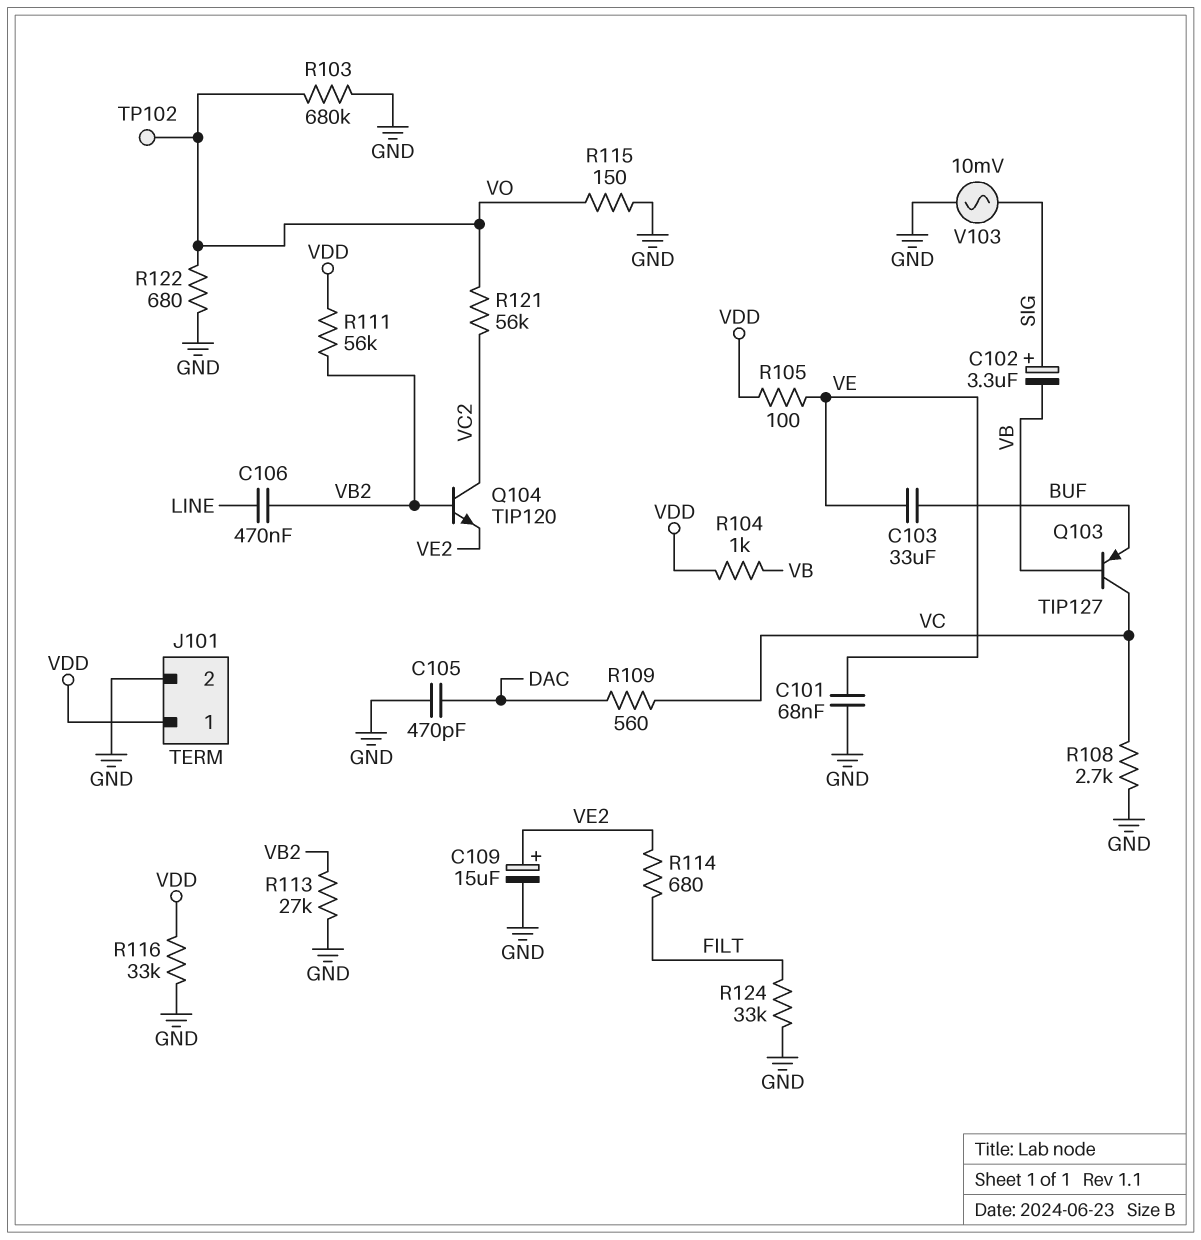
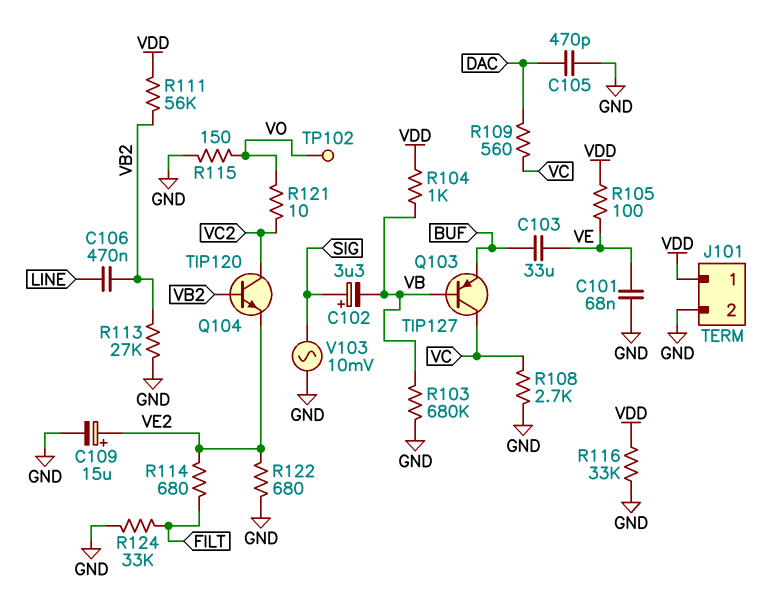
R103: 680k (GND, VO) -> 680k (GND, VB)
R121: 56k (VC2, VO) -> 10 (VC2, VO)
R122: 680 (GND, VO) -> 680 (GND, VE2)

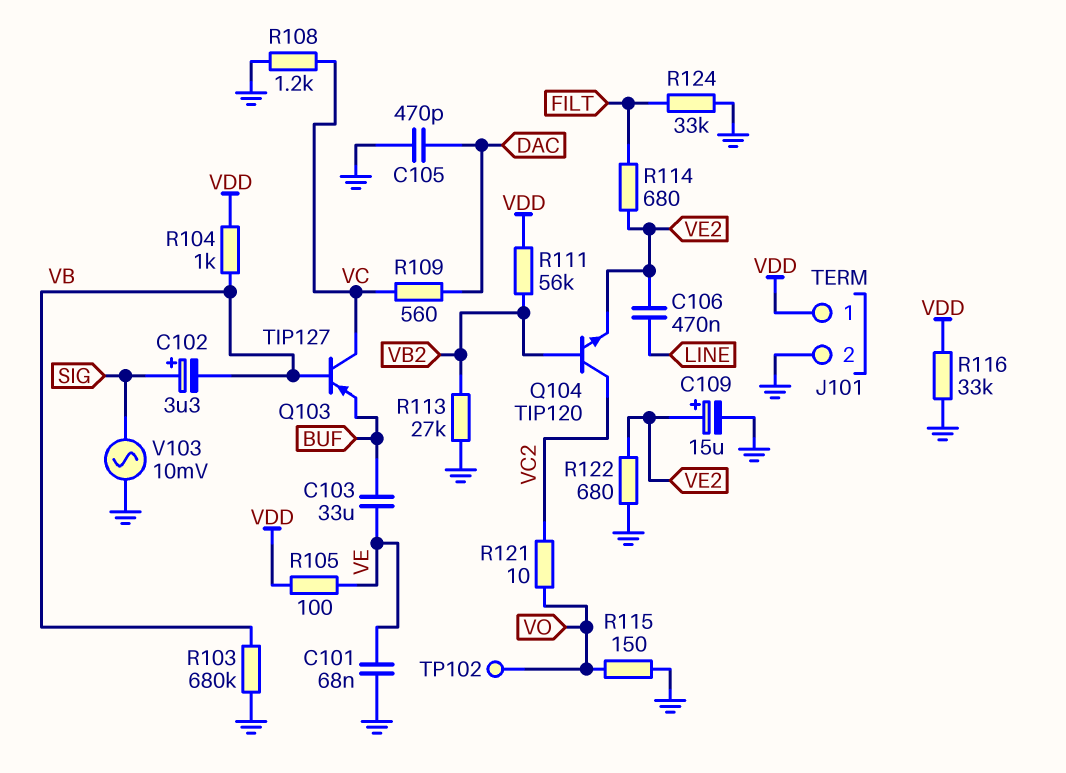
C106: 470nF (LINE, VB2) -> 470nF (LINE, VE2)
R108: 2.7k (GND, VC) -> 1.2k (GND, VC)

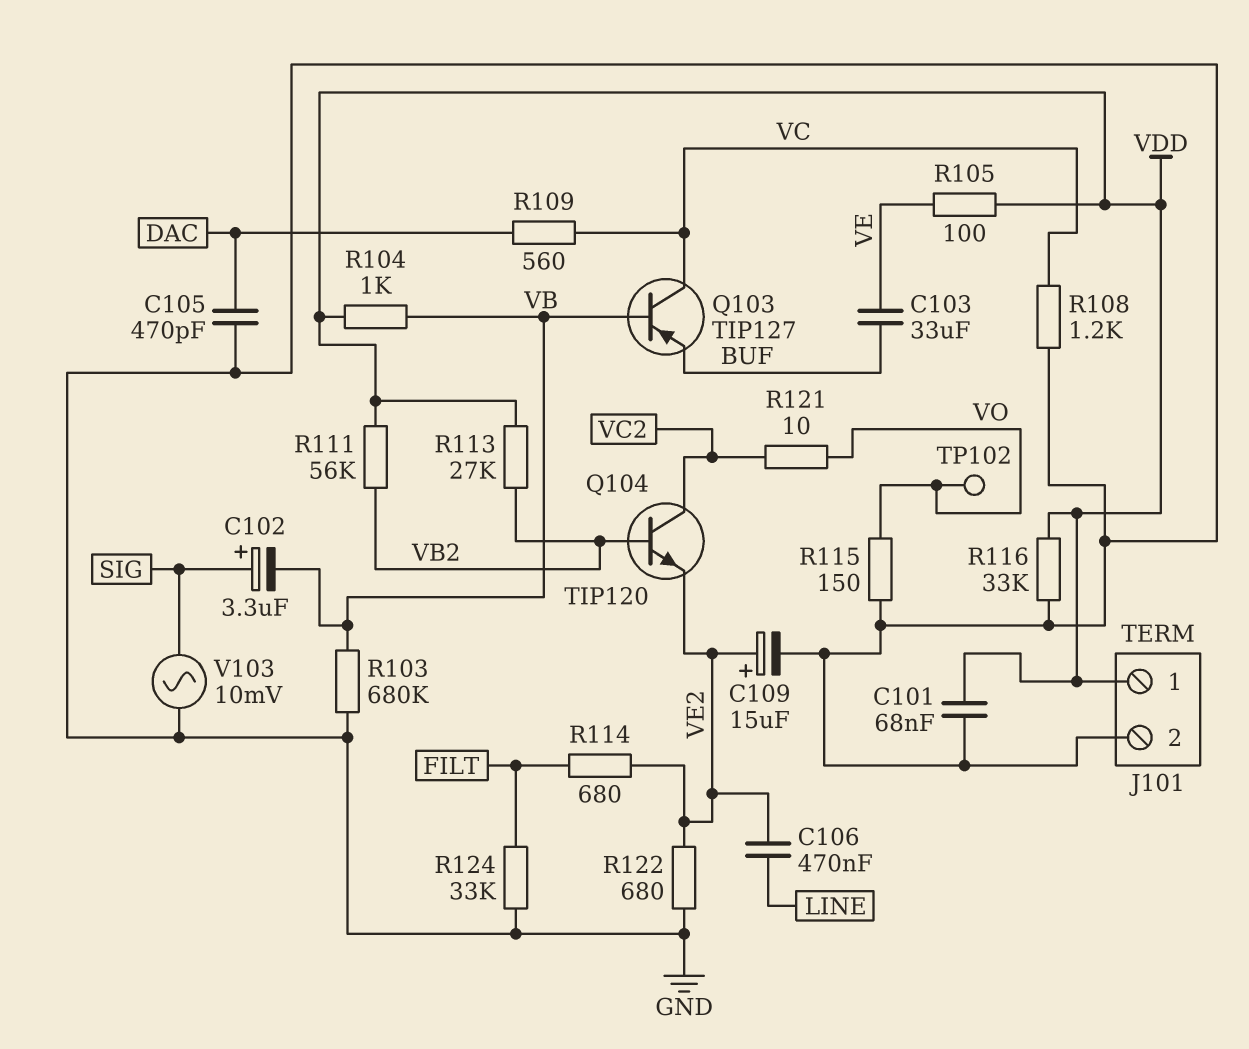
C101: 68nF (GND, VE) -> 68nF (GND, VDD)
R113: 27k (GND, VB2) -> 27k (VB2, VDD)

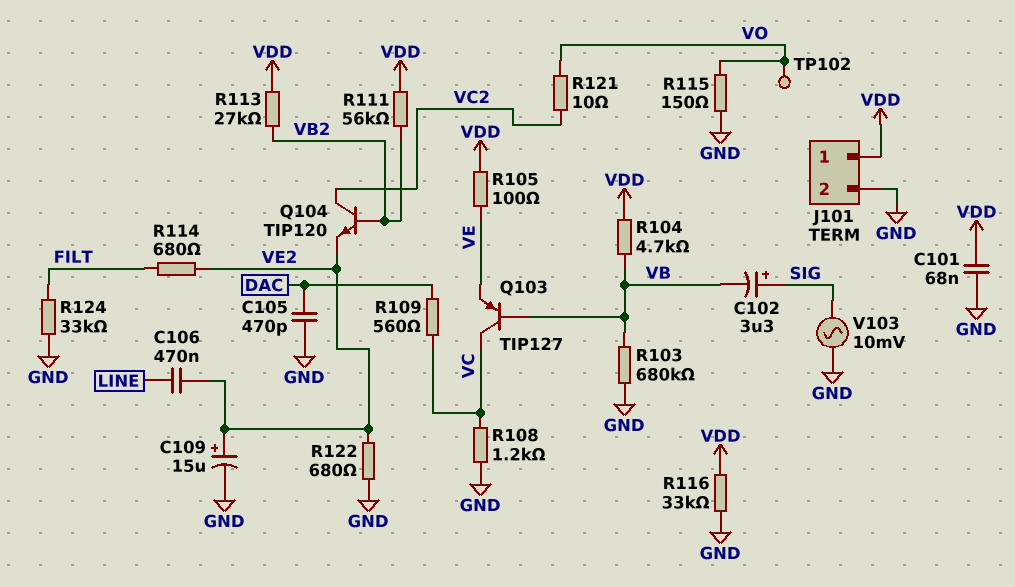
C103: 33uF (BUF, VE) -> none
Q103: PNP TIP127 (B VB, C VC, E BUF) -> PNP TIP127 (B VB, C VC, E VE)
R104: 1k (VB, VDD) -> 4.7k (VB, VDD)

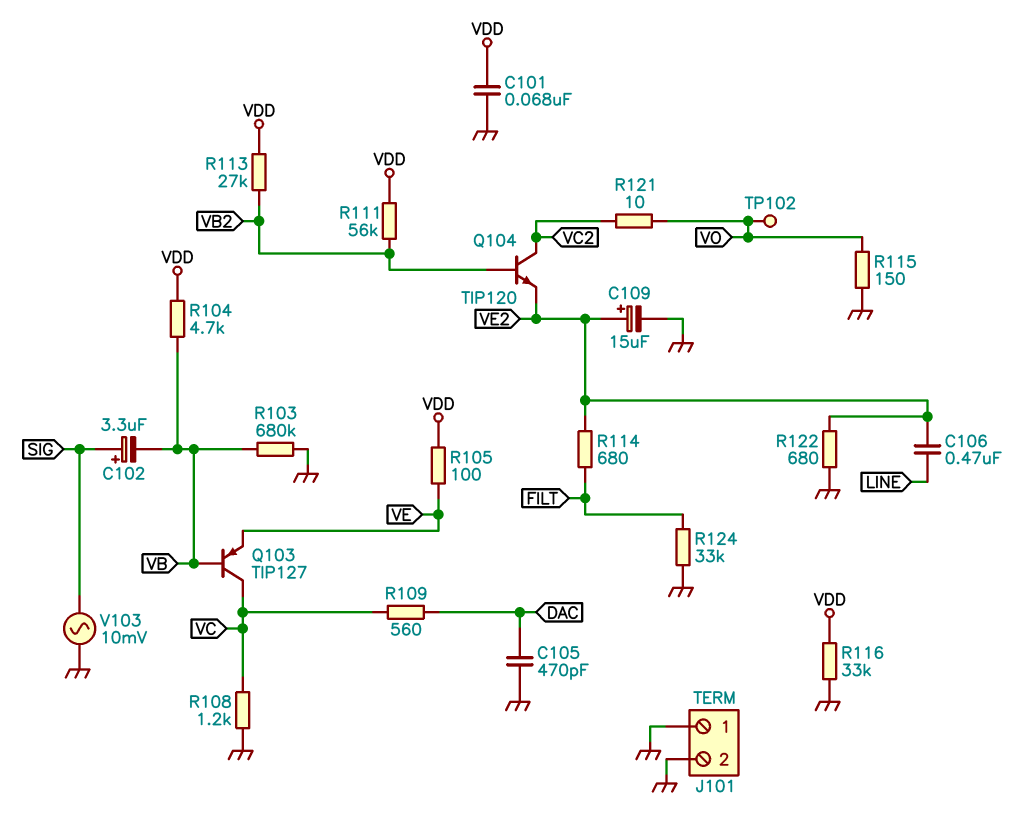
J101 pin 1: VDD -> GND

